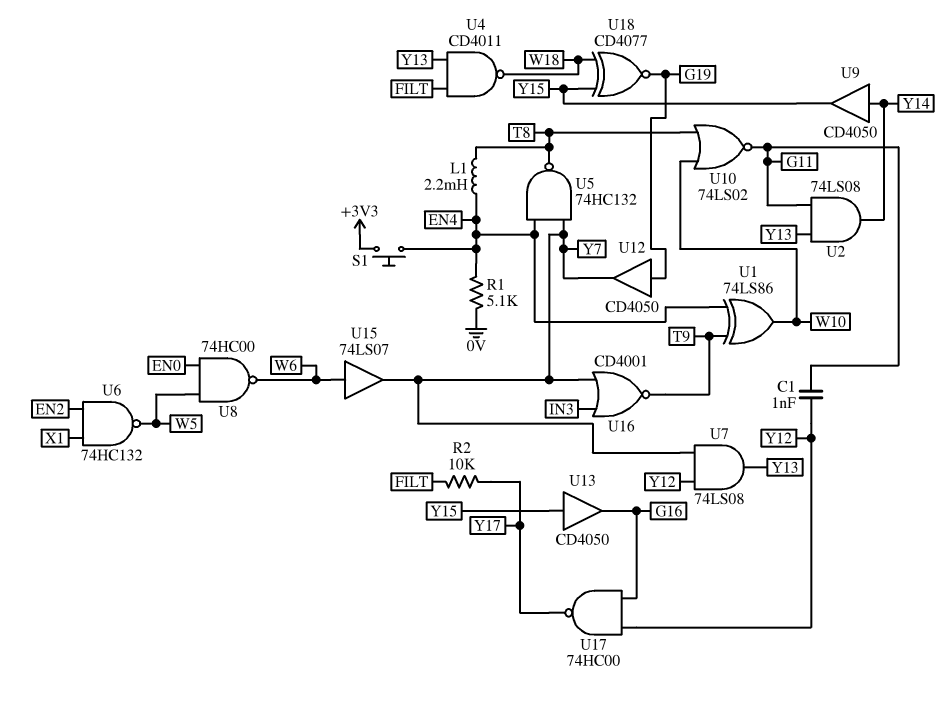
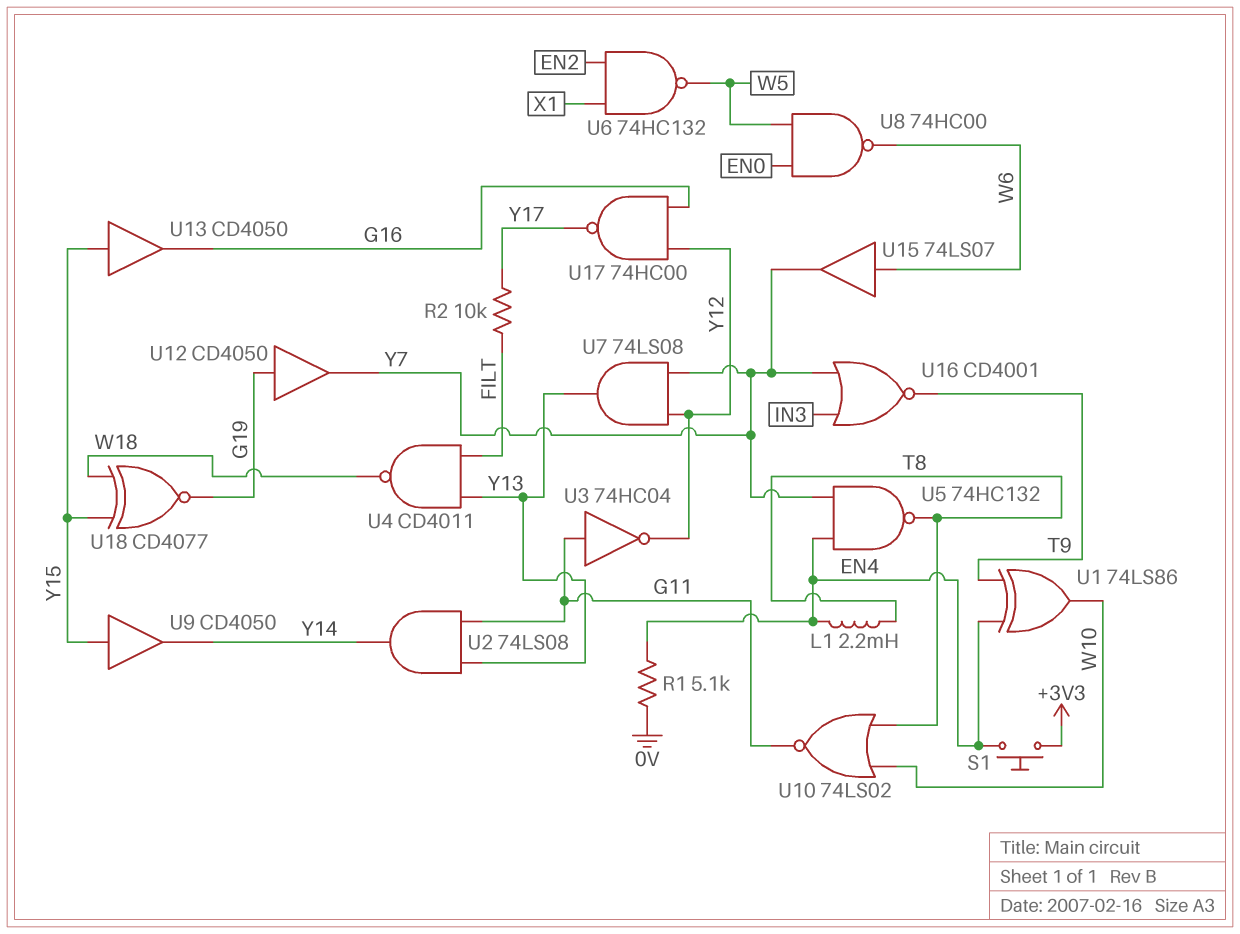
C1: 1nF (G11, Y12) -> none
U3: none -> NOT 74HC04 (in G11, out Y12)
U9: buffer CD4050 (in Y14, out Y15) -> buffer CD4050 (in Y15, out Y14)

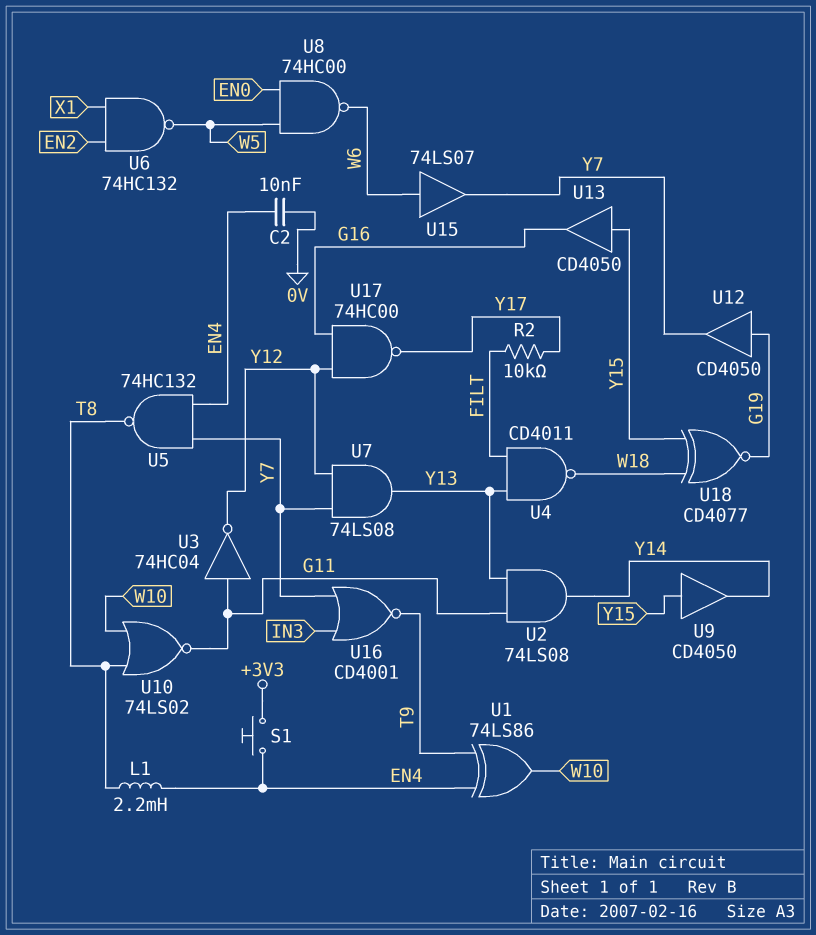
C2: none -> 10nF (0V, EN4)
R1: 5.1k (0V, EN4) -> none

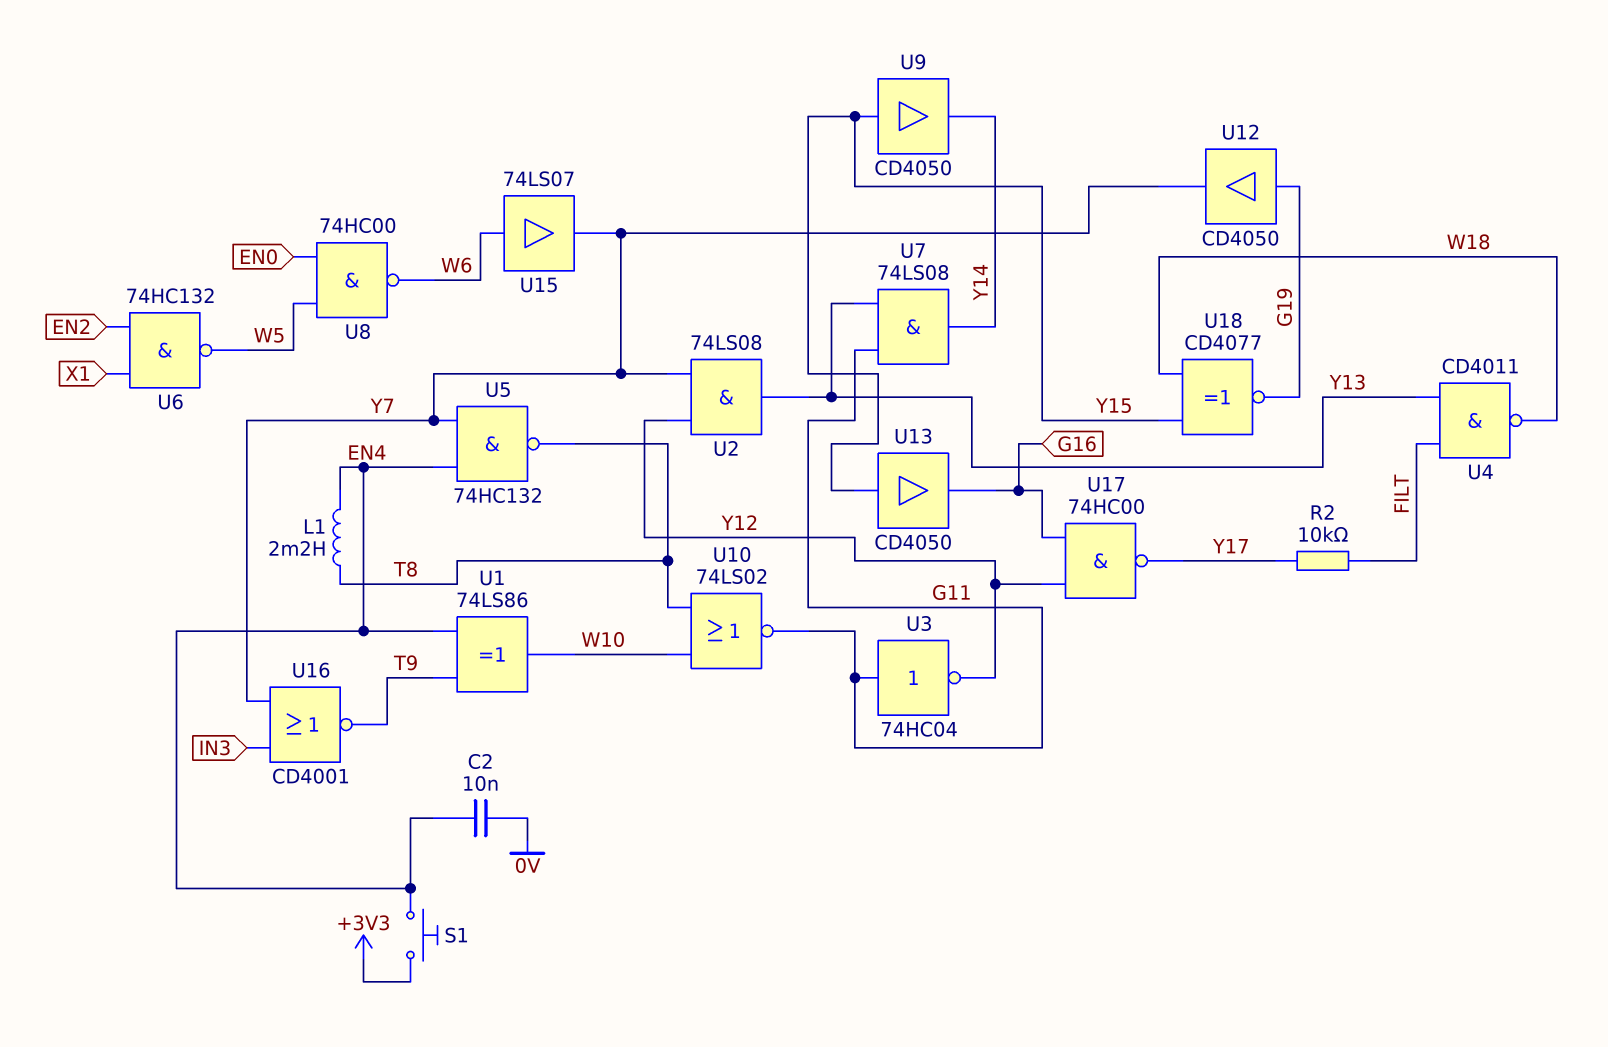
U2: AND 74LS08 (in G11, in Y13, out Y14) -> AND 74LS08 (in Y7, in Y12, out Y13)
U7: AND 74LS08 (in Y7, in Y12, out Y13) -> AND 74LS08 (in G11, in Y13, out Y14)

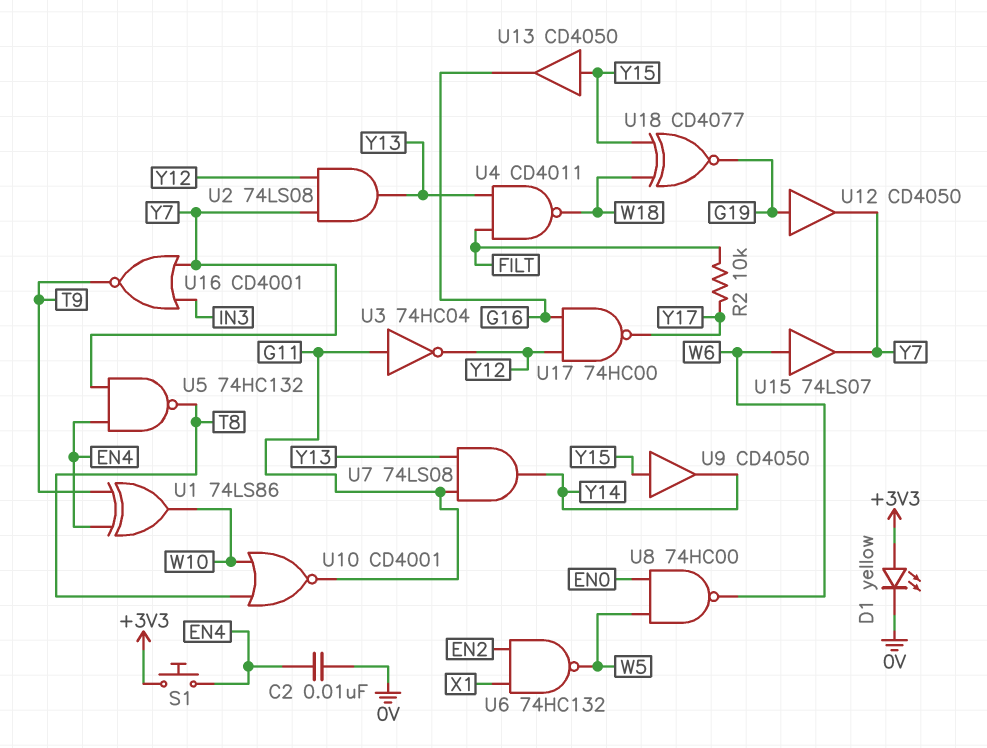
D1: none -> LED yellow (A +3V3, K 0V)
L1: 2.2mH (EN4, T8) -> none
U10: NOR 74LS02 (in T8, in W10, out G11) -> NOR CD4001 (in T8, in W10, out G11)

